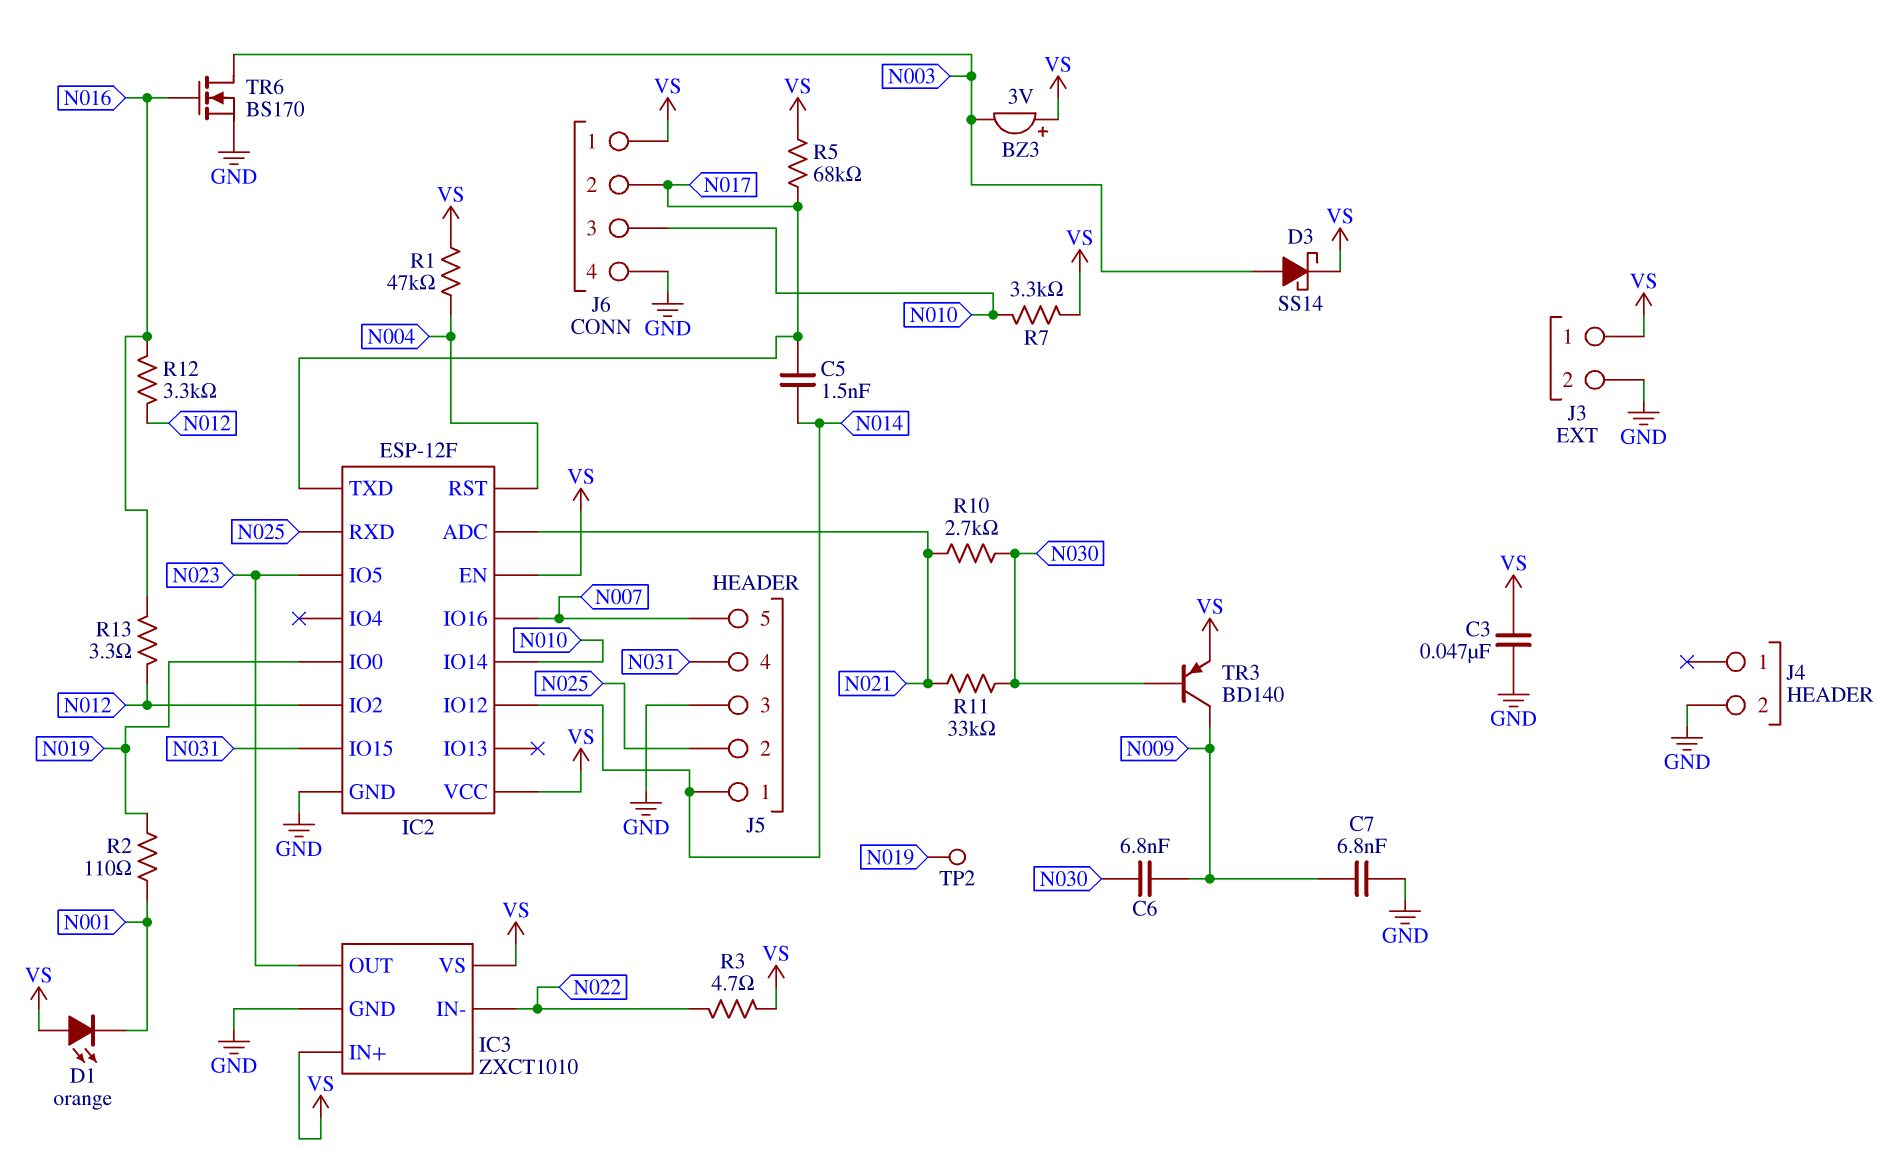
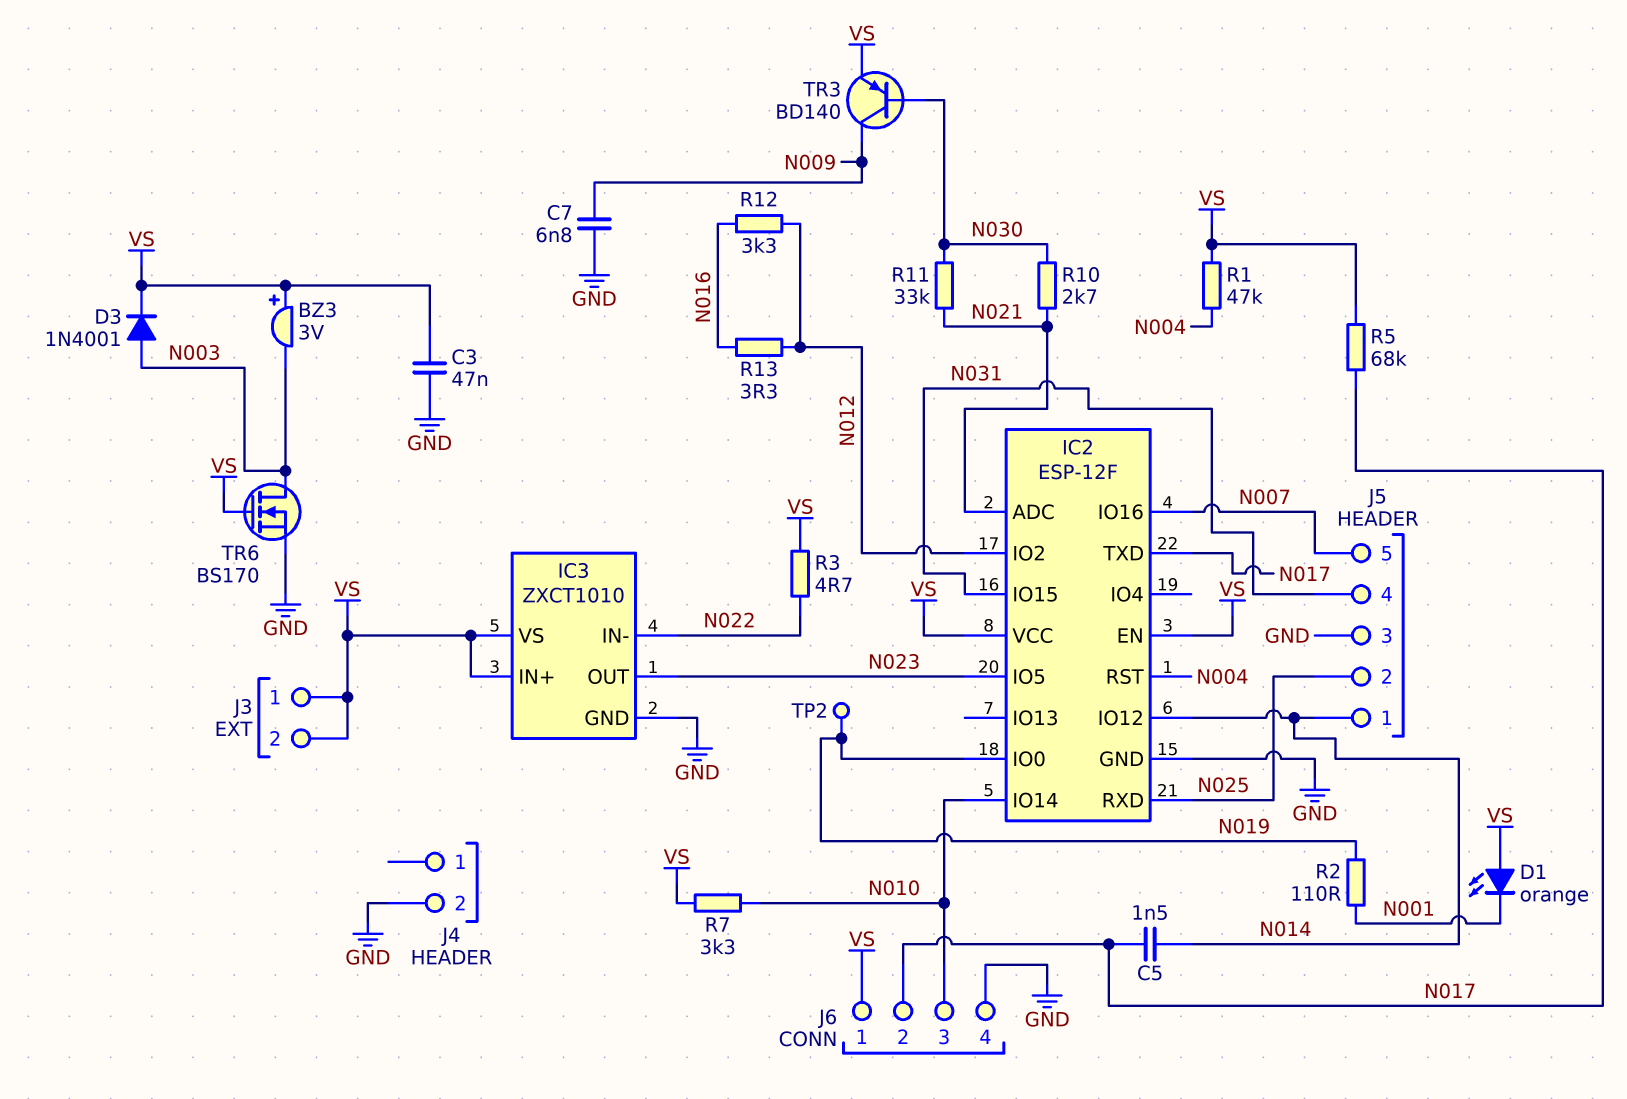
C6: 6.8nF (N009, N030) -> none
D3: schottky SS14 (A N003, K VS) -> diode 1N4001 (A N003, K VS)
J3 pin 2: GND -> VS
TR6: NMOS BS170 (G N016, D N003, S GND) -> NMOS BS170 (G VS, D N003, S GND)

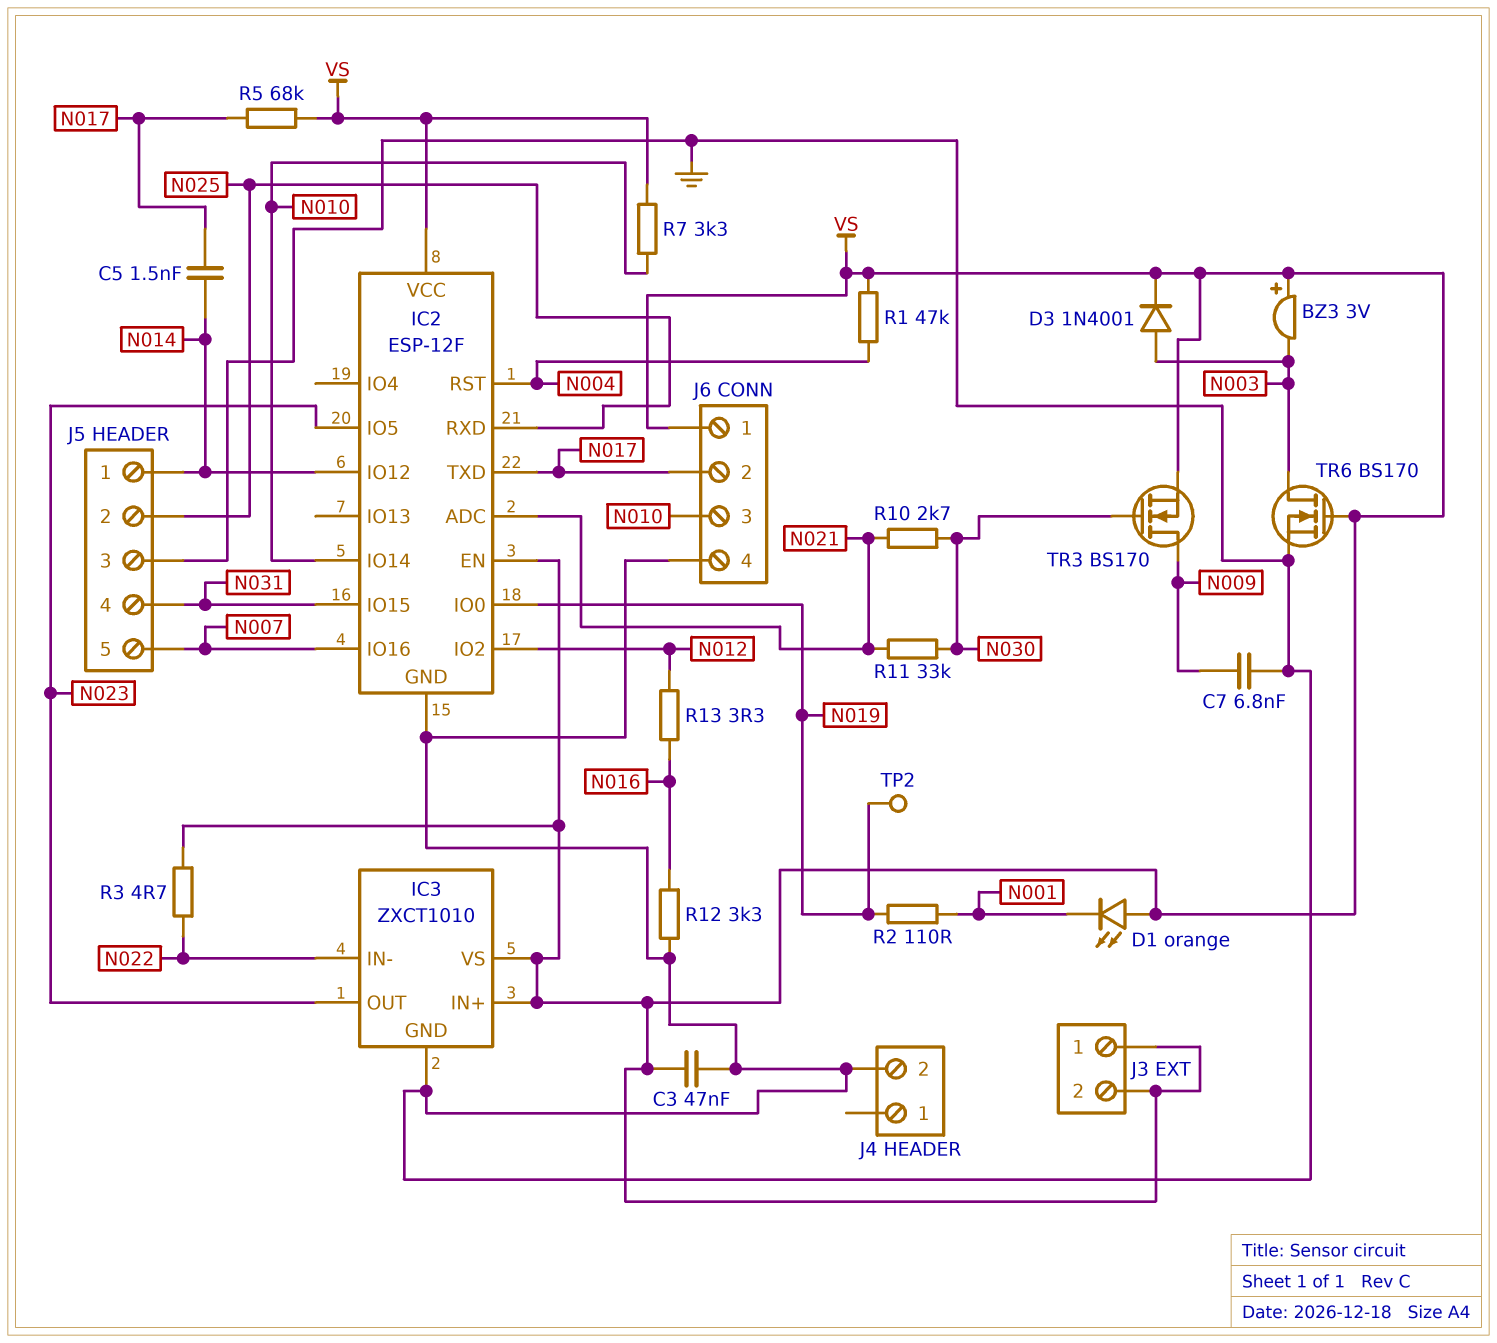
R12: 3.3k (N012, N016) -> 3.3k (GND, N016)
TR3: PNP BD140 (B N030, C N009, E VS) -> NMOS BS170 (G N030, D N009, S VS)

